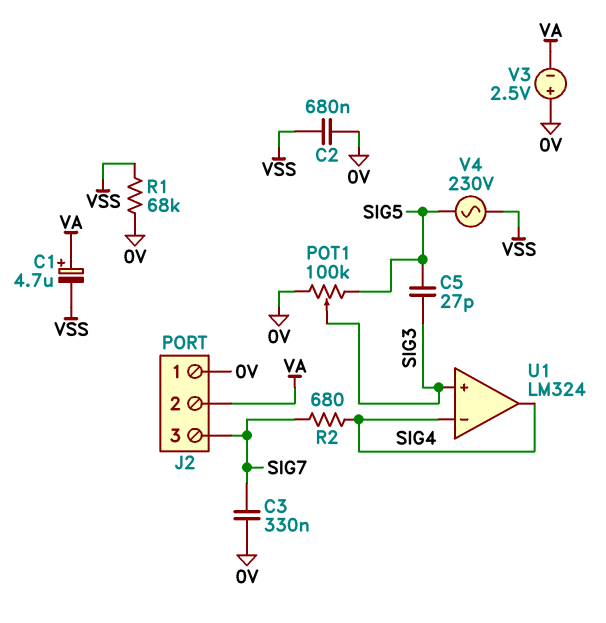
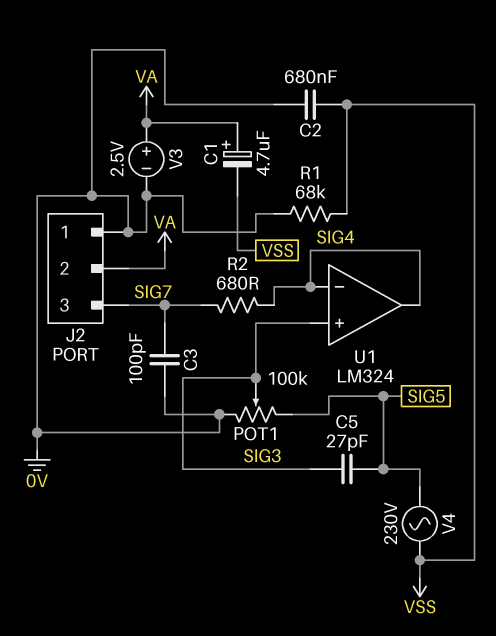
C3: 330nF (0V, SIG7) -> 100pF (0V, SIG7)
V3: 2.5V (plus 0V, minus VA) -> 2.5V (plus VA, minus 0V)

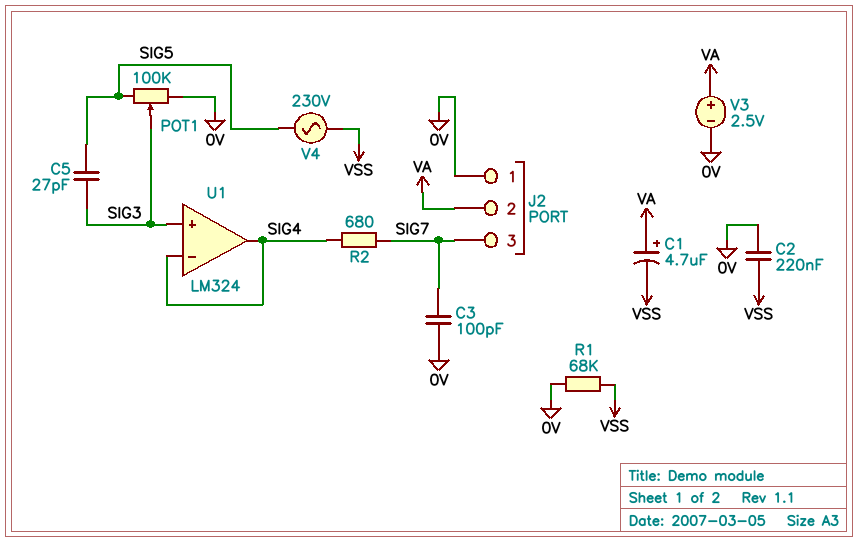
C2: 680nF (0V, VSS) -> 220nF (0V, VSS)

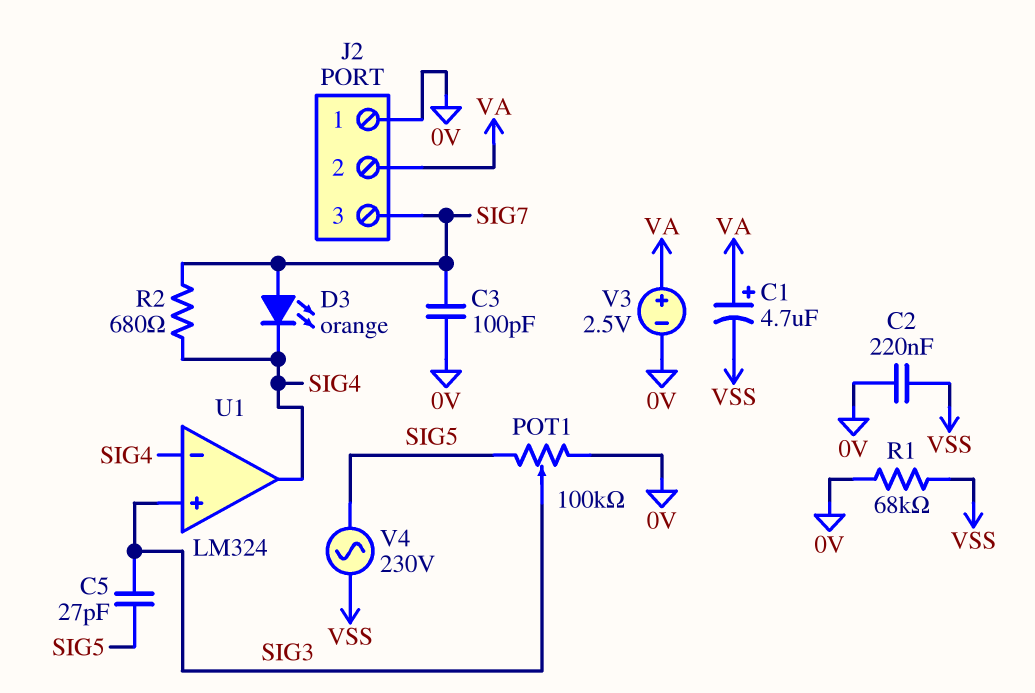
D3: none -> LED orange (A SIG7, K SIG4)

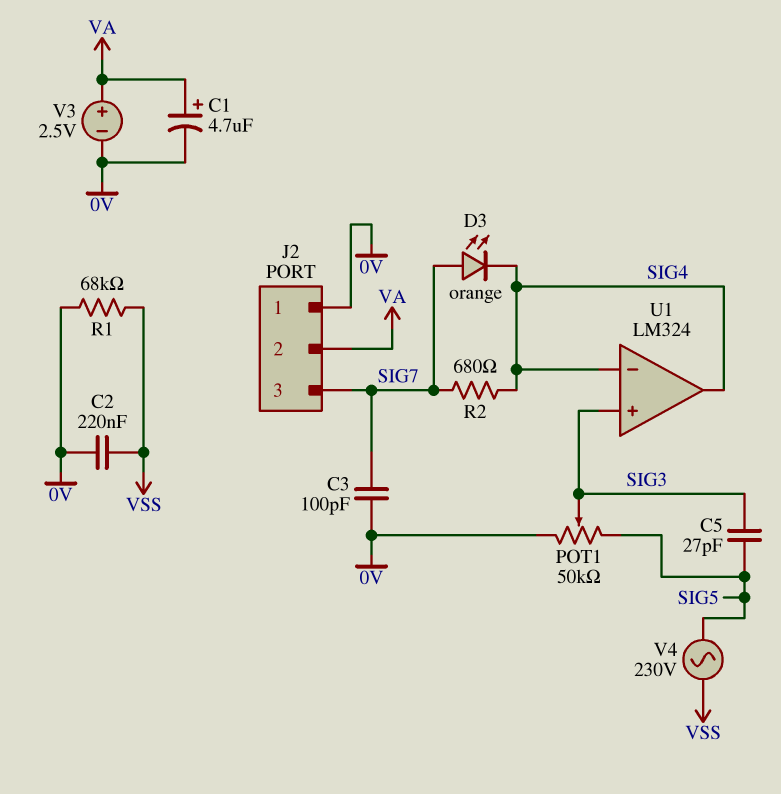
C1: 4.7uF (plus VA, minus VSS) -> 4.7uF (plus VA, minus 0V)
POT1: 100k (0V, SIG5, wiper SIG3) -> 50k (0V, SIG5, wiper SIG3)

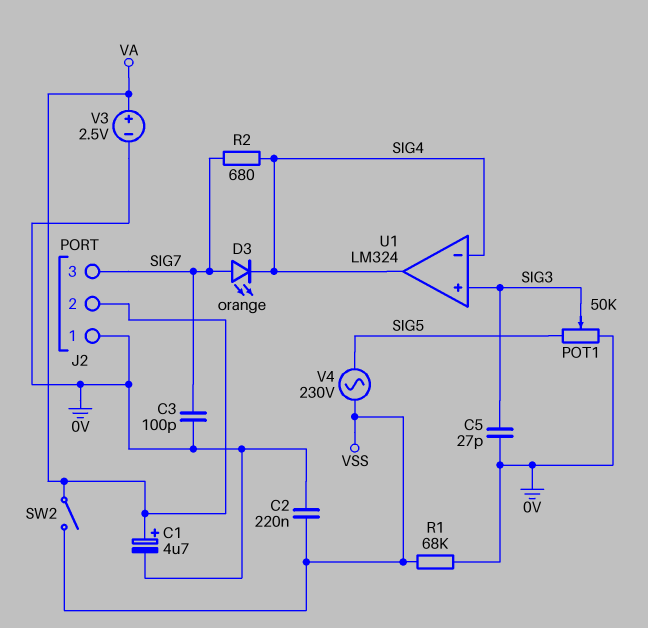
C5: 27pF (SIG3, SIG5) -> 27pF (0V, SIG3)
SW2: none -> switch (VA, VSS)

